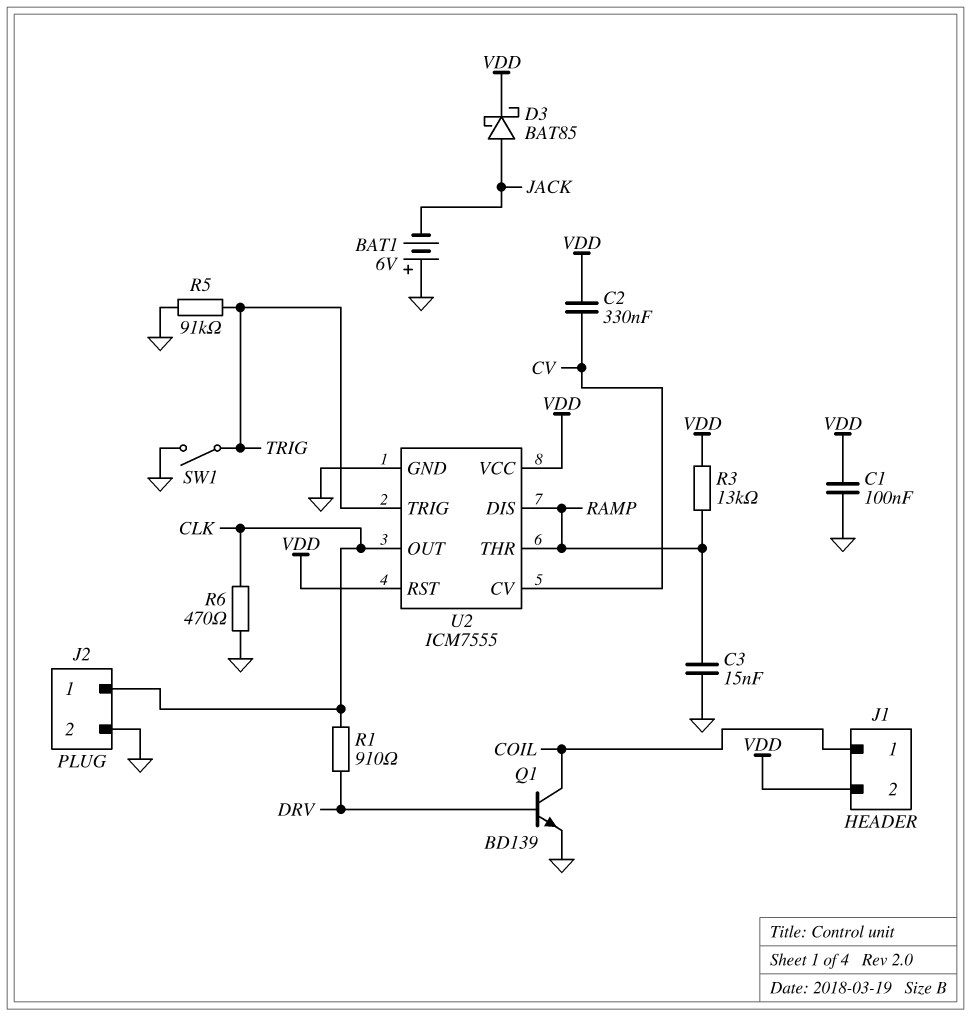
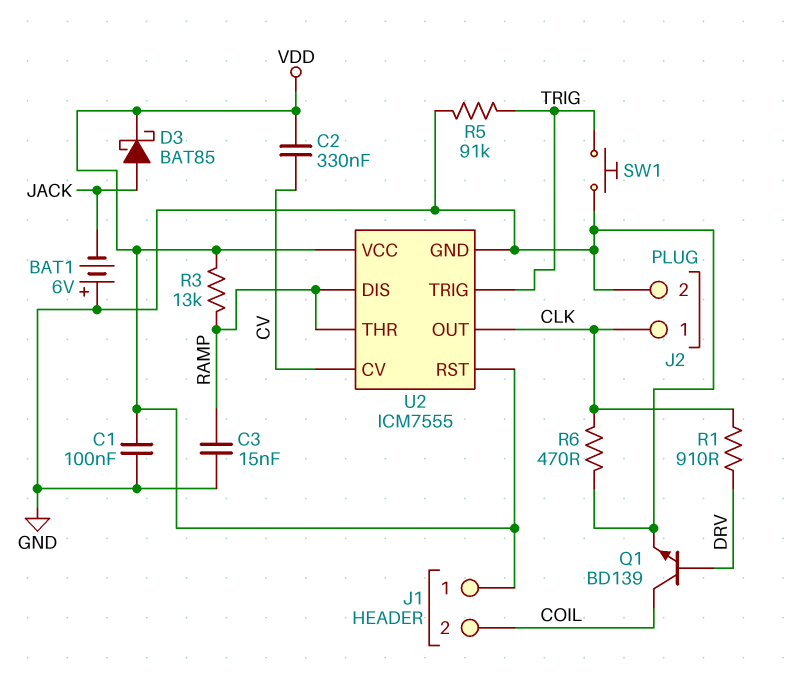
J1 pin 1: COIL -> VDD
J1 pin 2: VDD -> COIL
SW1: switch (GND, TRIG) -> button (GND, TRIG)

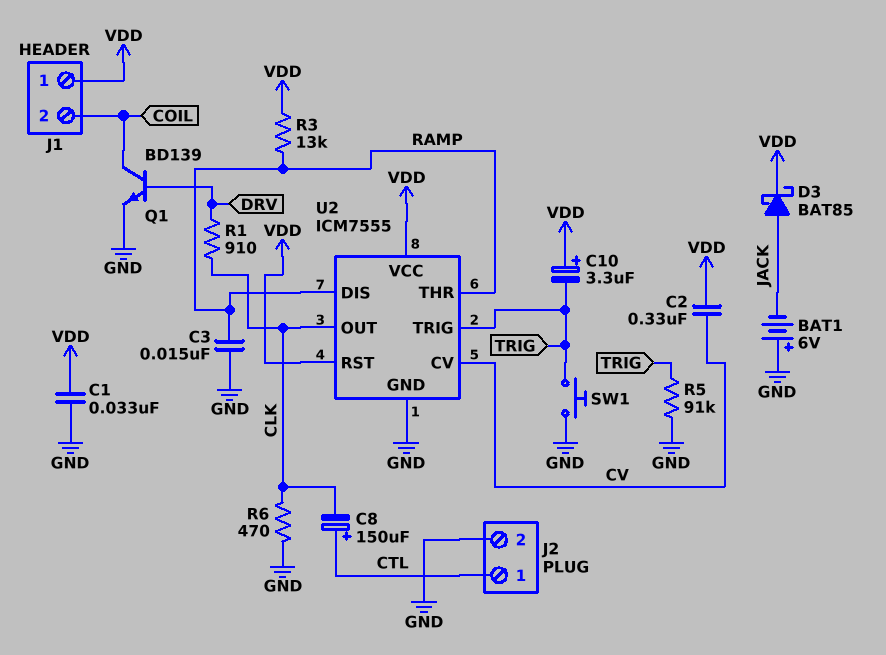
C1: 100nF (GND, VDD) -> 33nF (GND, VDD)
C8: none -> 150uF (plus CTL, minus CLK)
C10: none -> 3.3uF (plus VDD, minus TRIG)
J2 pin 1: CLK -> CTL

